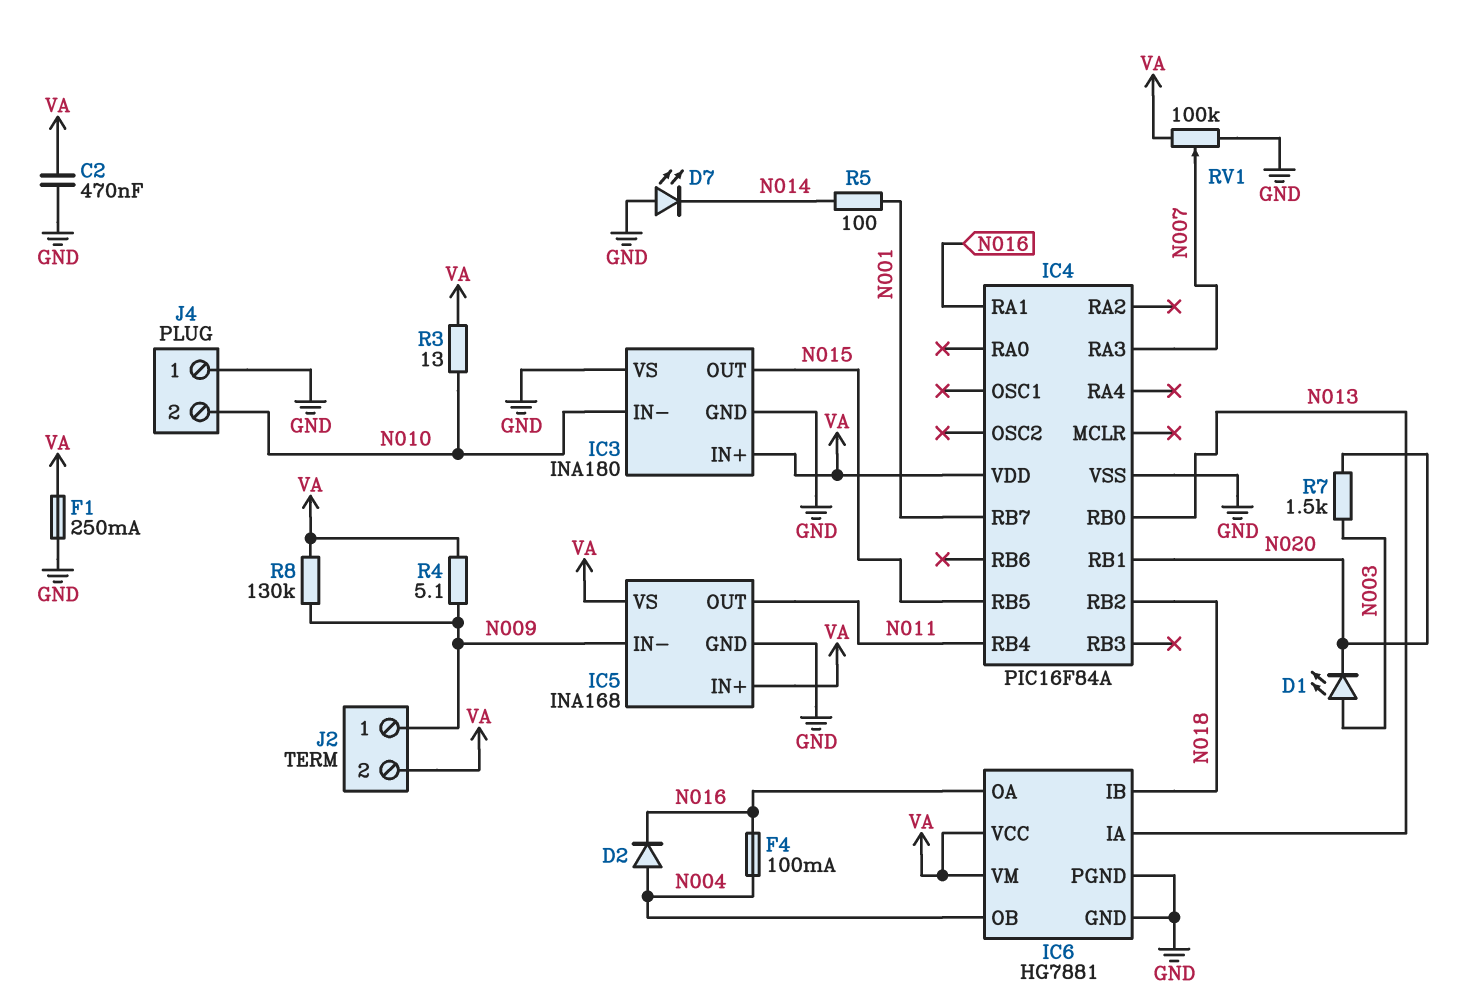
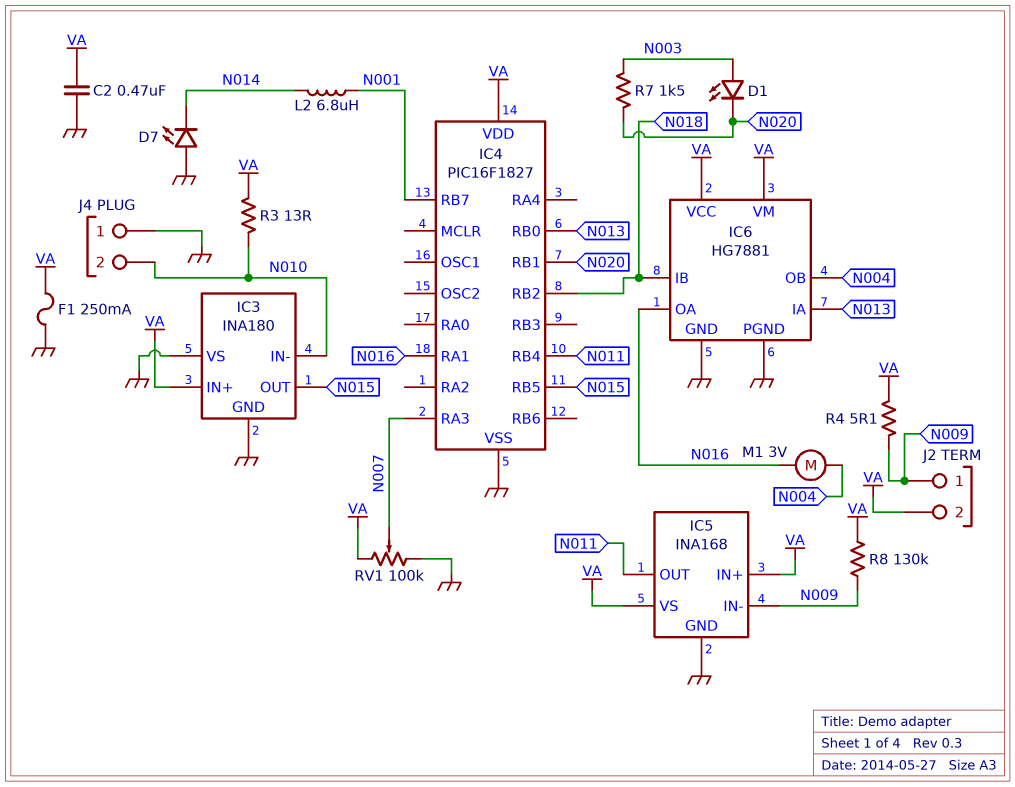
D2: diode (A N004, K N016) -> none
F4: 100mA (N004, N016) -> none
IC4: PIC16F84A -> PIC16F1827
L2: none -> 6.8uH (N001, N014)
M1: none -> motor 3V (N004, N016)
R5: 100 (N001, N014) -> none

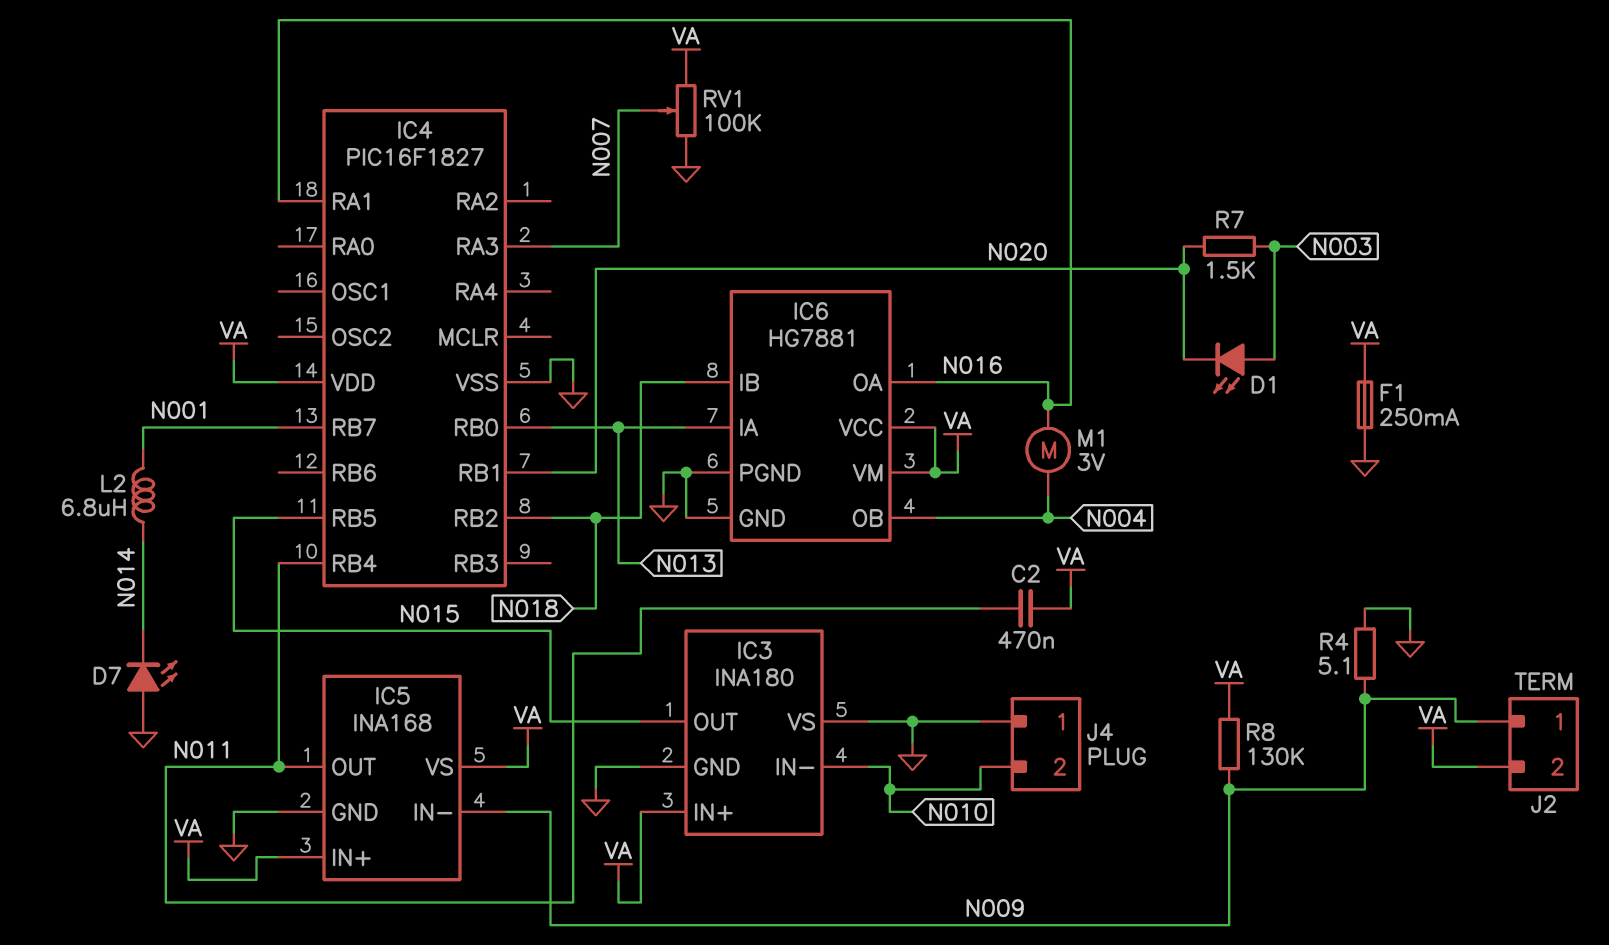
C2: 470nF (GND, VA) -> 470nF (N011, VA)
R3: 13 (N010, VA) -> none
R4: 5.1 (N009, VA) -> 5.1 (GND, N009)

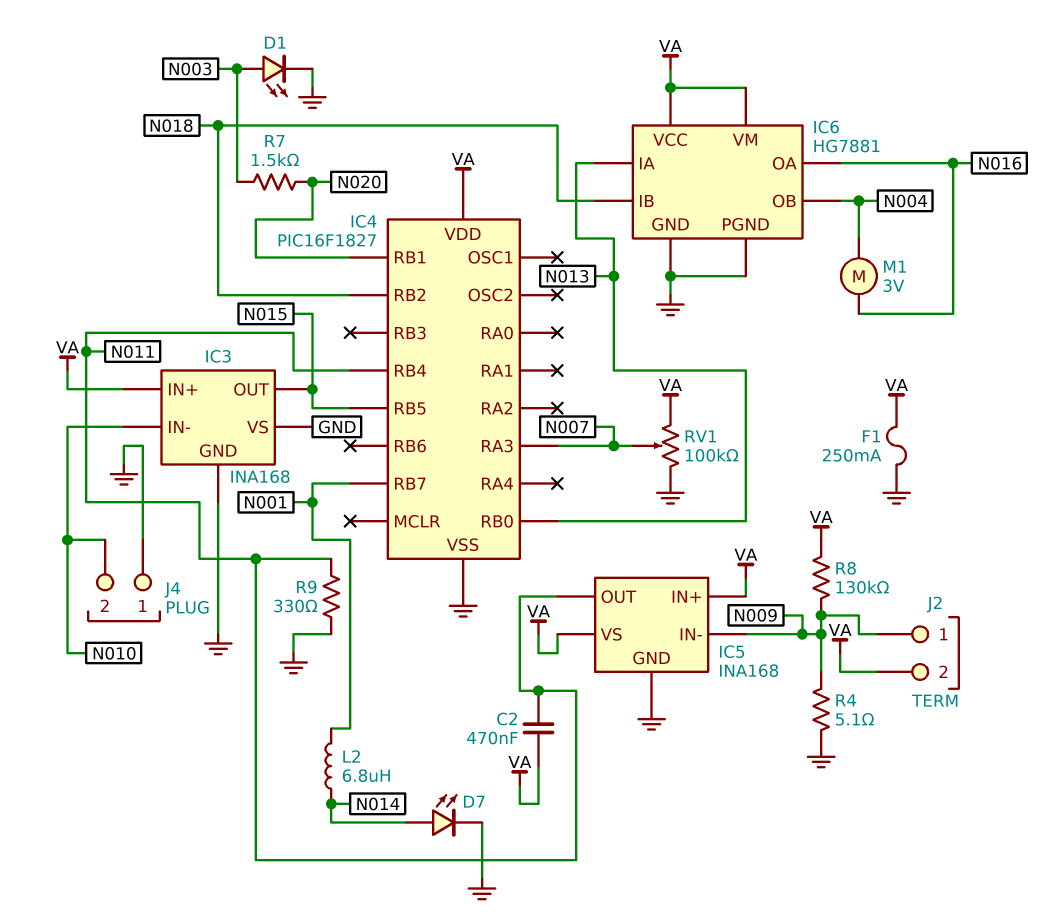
D1: LED (A N003, K N020) -> LED (A N003, K GND)
D7: LED (A GND, K N014) -> LED (A N014, K GND)
IC3: INA180 -> INA168
IC4 pin RA1: N016 -> none
R9: none -> 330 (GND, N011)

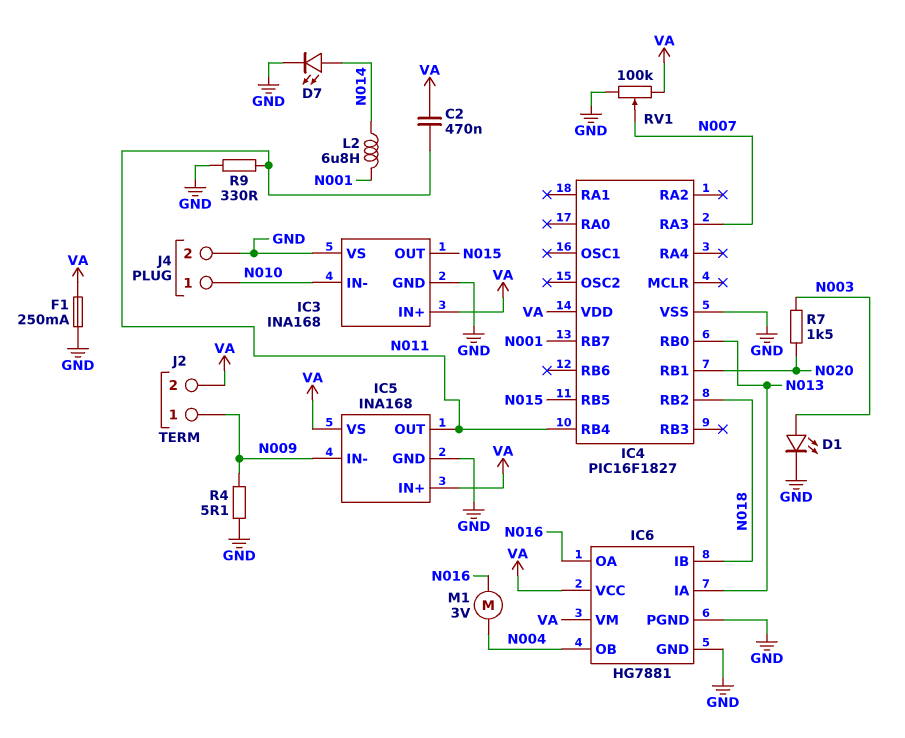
J4 pin 1: GND -> N010
J4 pin 2: N010 -> GND
R8: 130k (N009, VA) -> none

